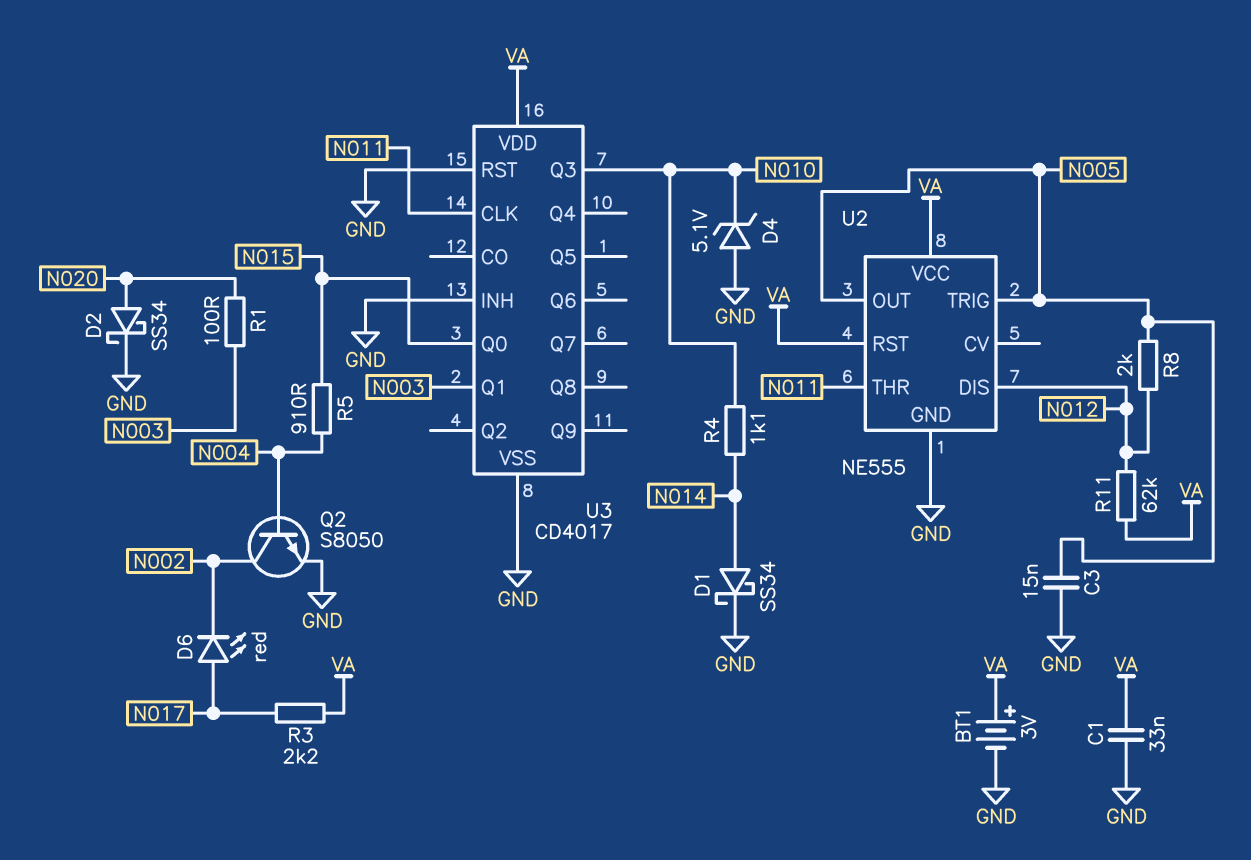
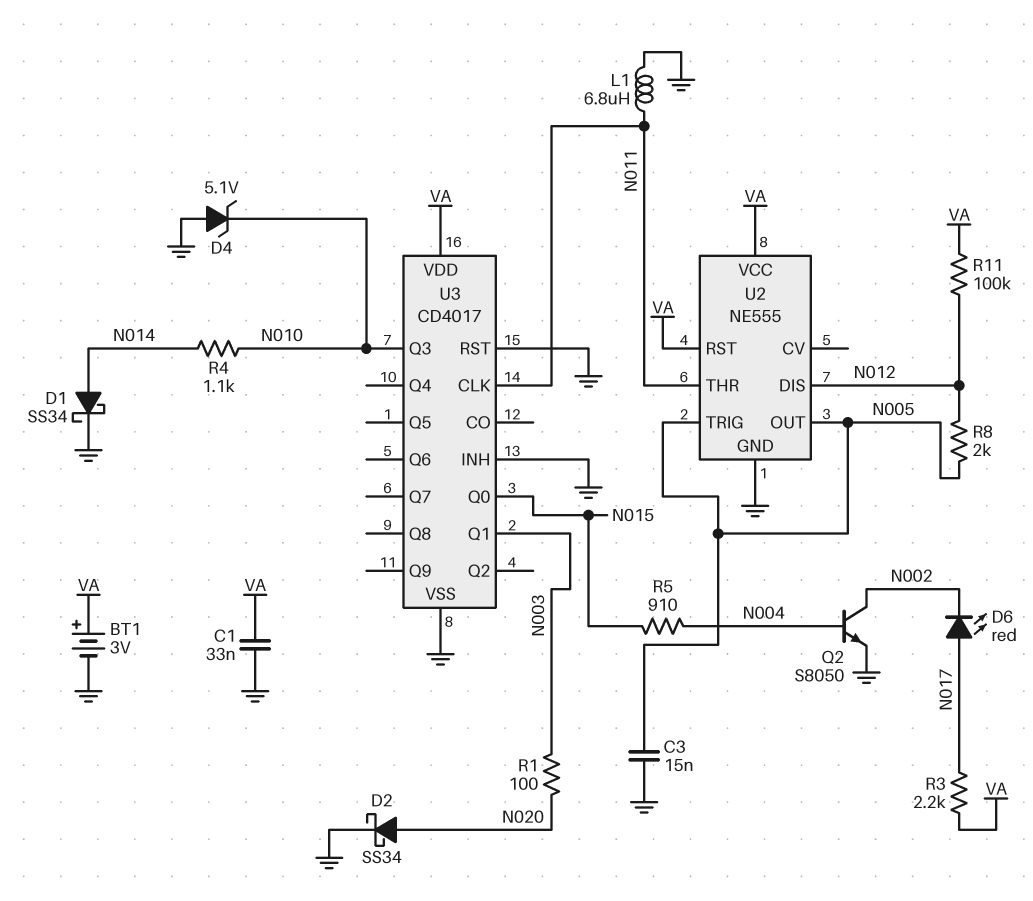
L1: none -> 6.8uH (GND, N011)
R11: 62k (N012, VA) -> 100k (N012, VA)

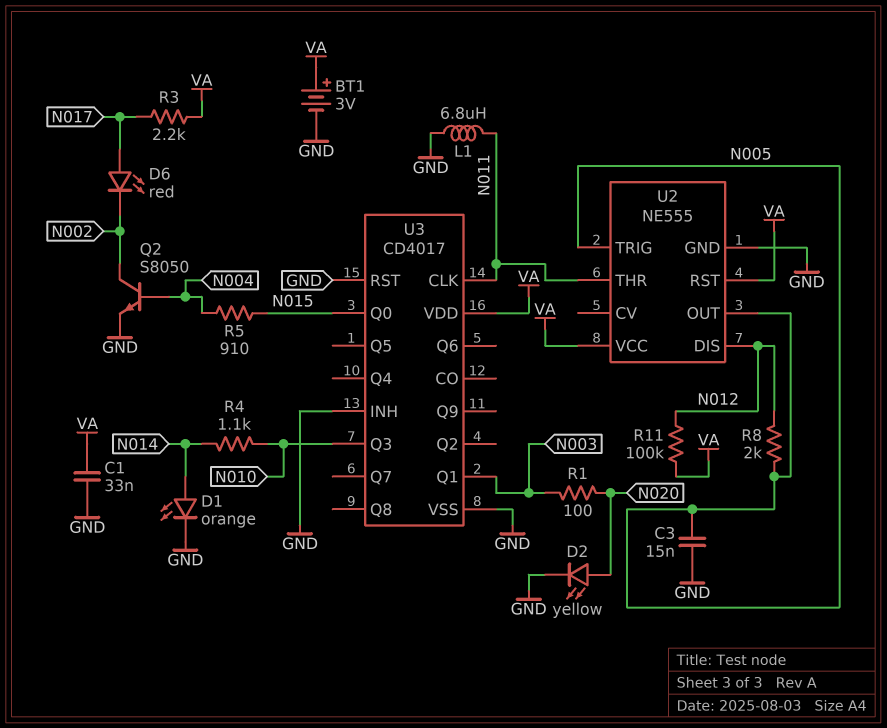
D1: schottky SS34 (A N014, K GND) -> LED orange (A N014, K GND)
D2: schottky SS34 (A N020, K GND) -> LED yellow (A N020, K GND)
D4: zener 5.1V (A GND, K N010) -> none

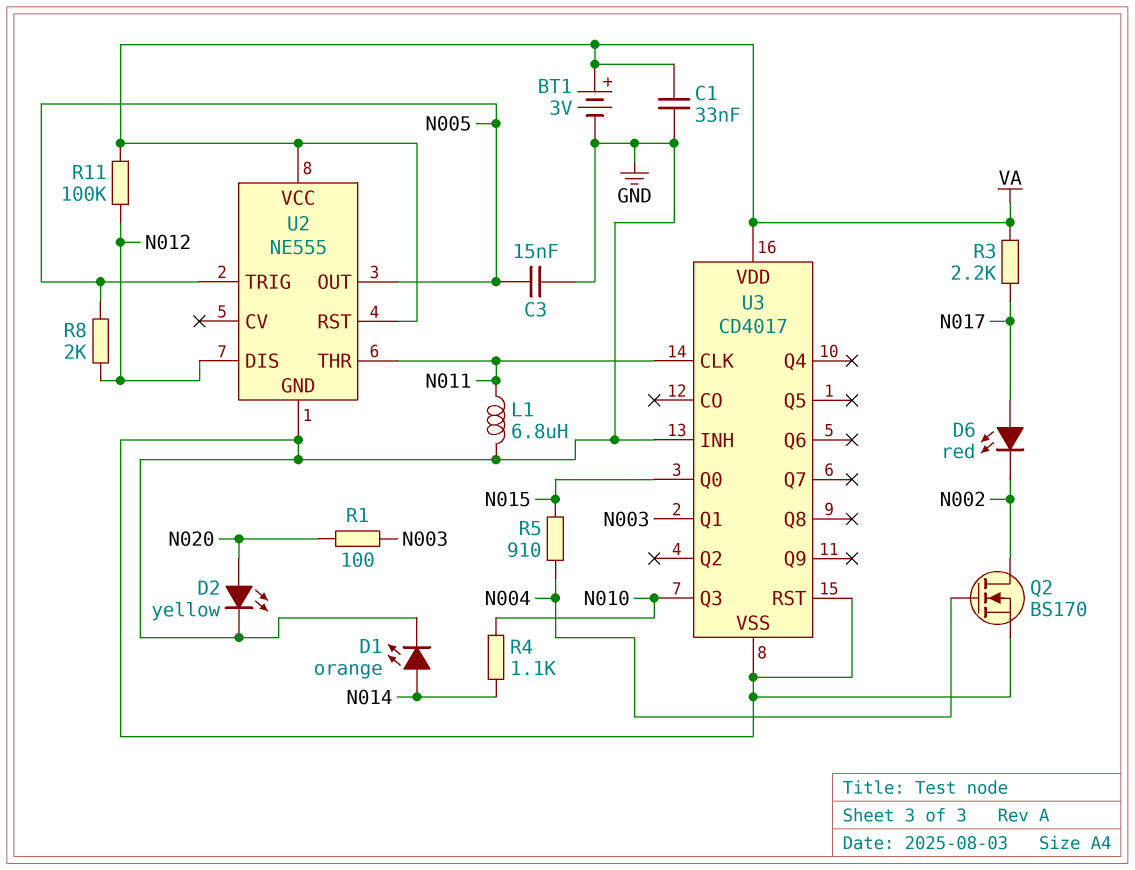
Q2: NPN S8050 (B N004, C N002, E GND) -> NMOS BS170 (G N004, D N002, S GND)

